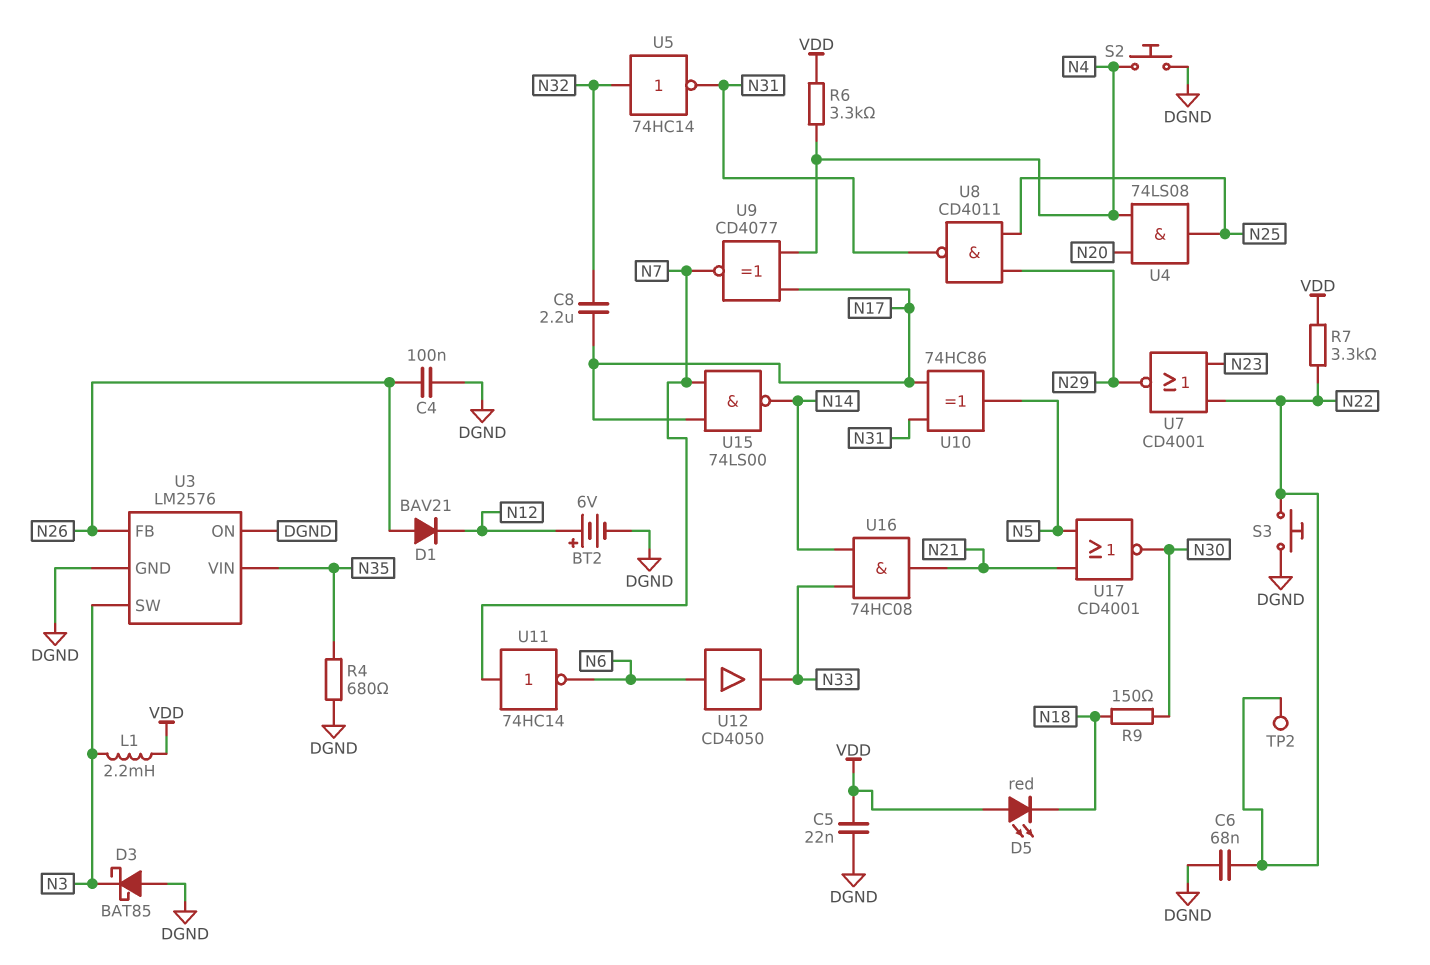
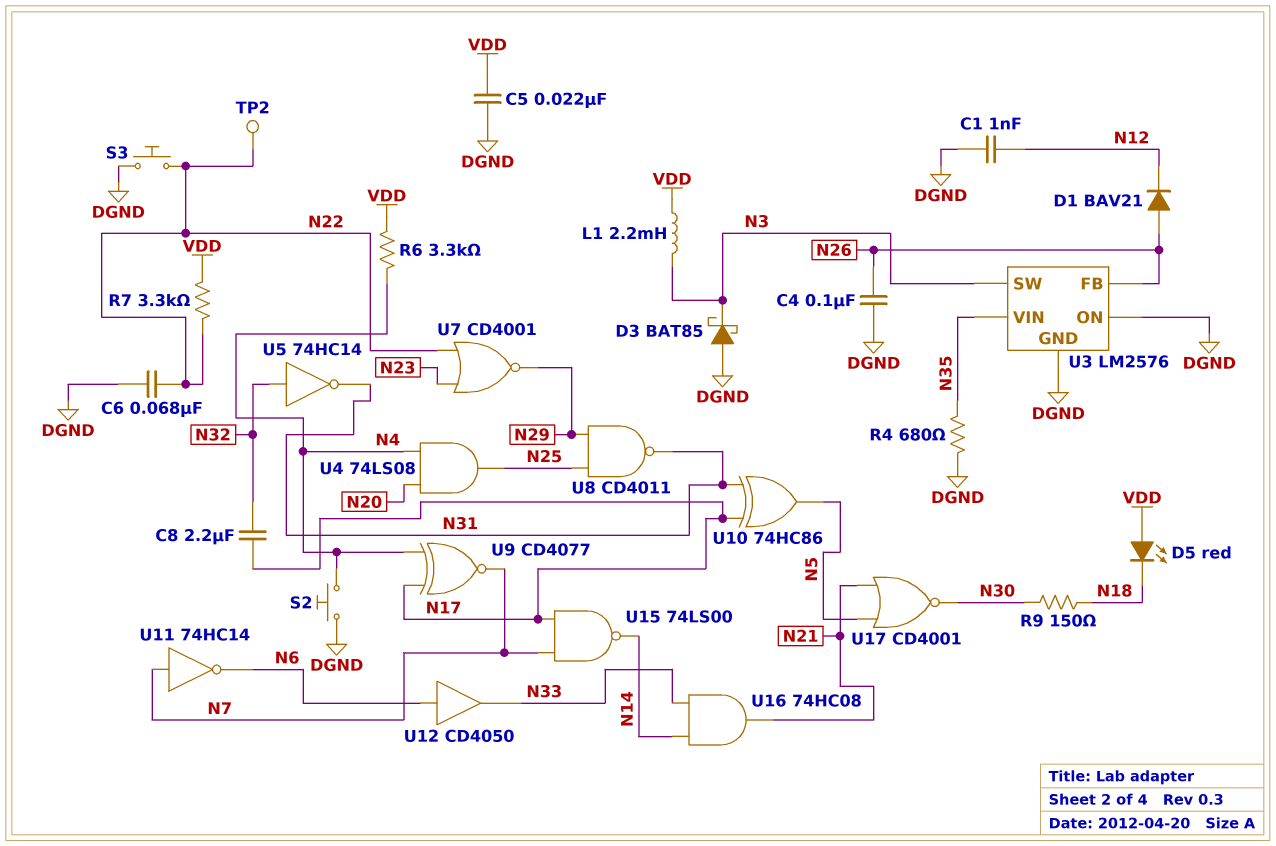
BT2: 6V (plus N12, minus DGND) -> none
C1: none -> 1nF (DGND, N12)

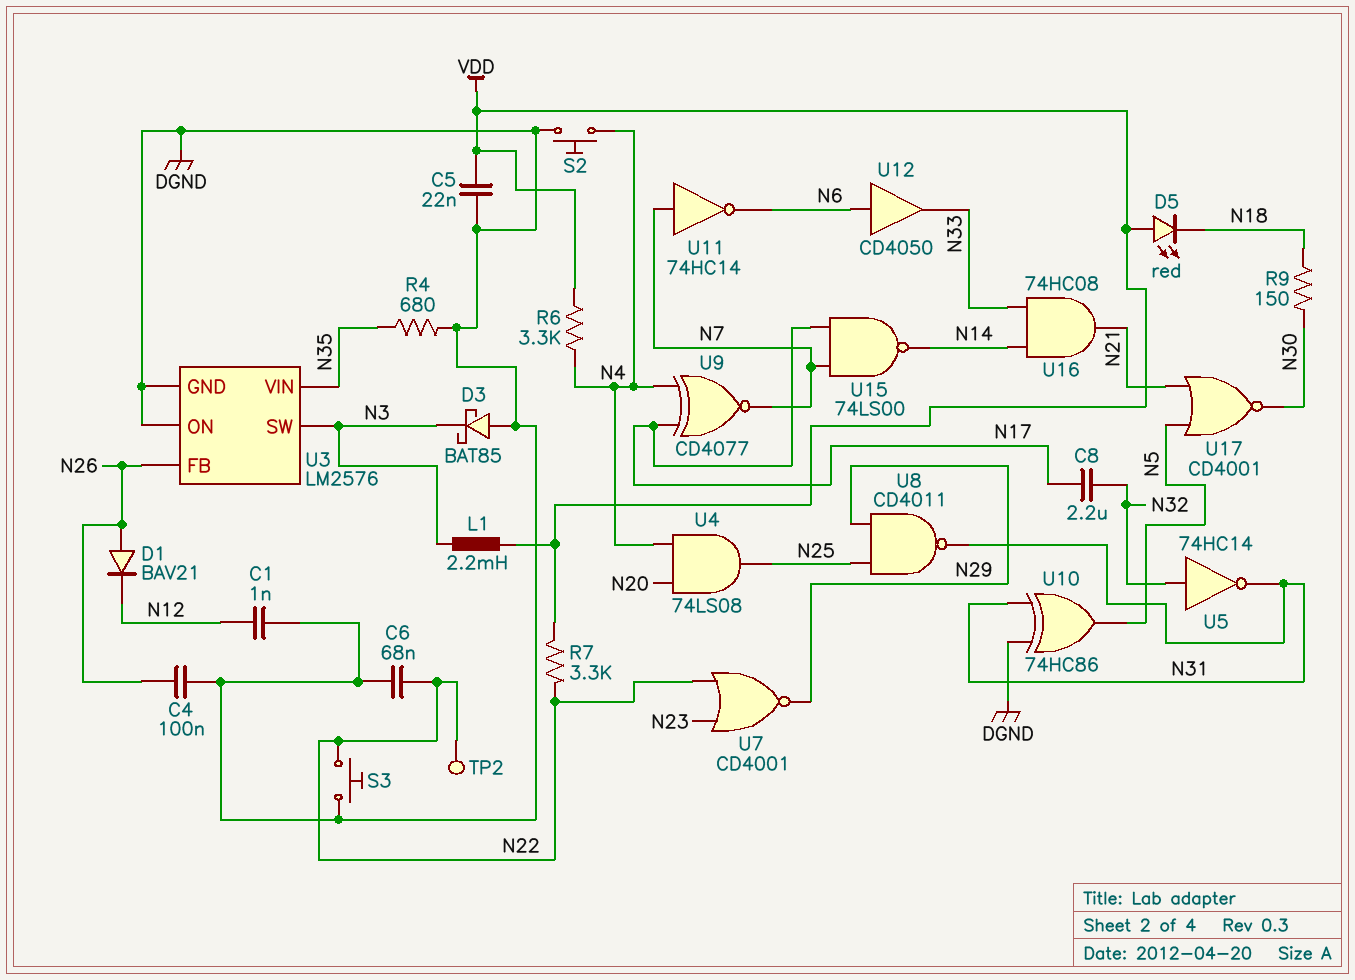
U10: XOR 74HC86 (in N17, in N31, out N5) -> XOR 74HC86 (in DGND, in N31, out N5)

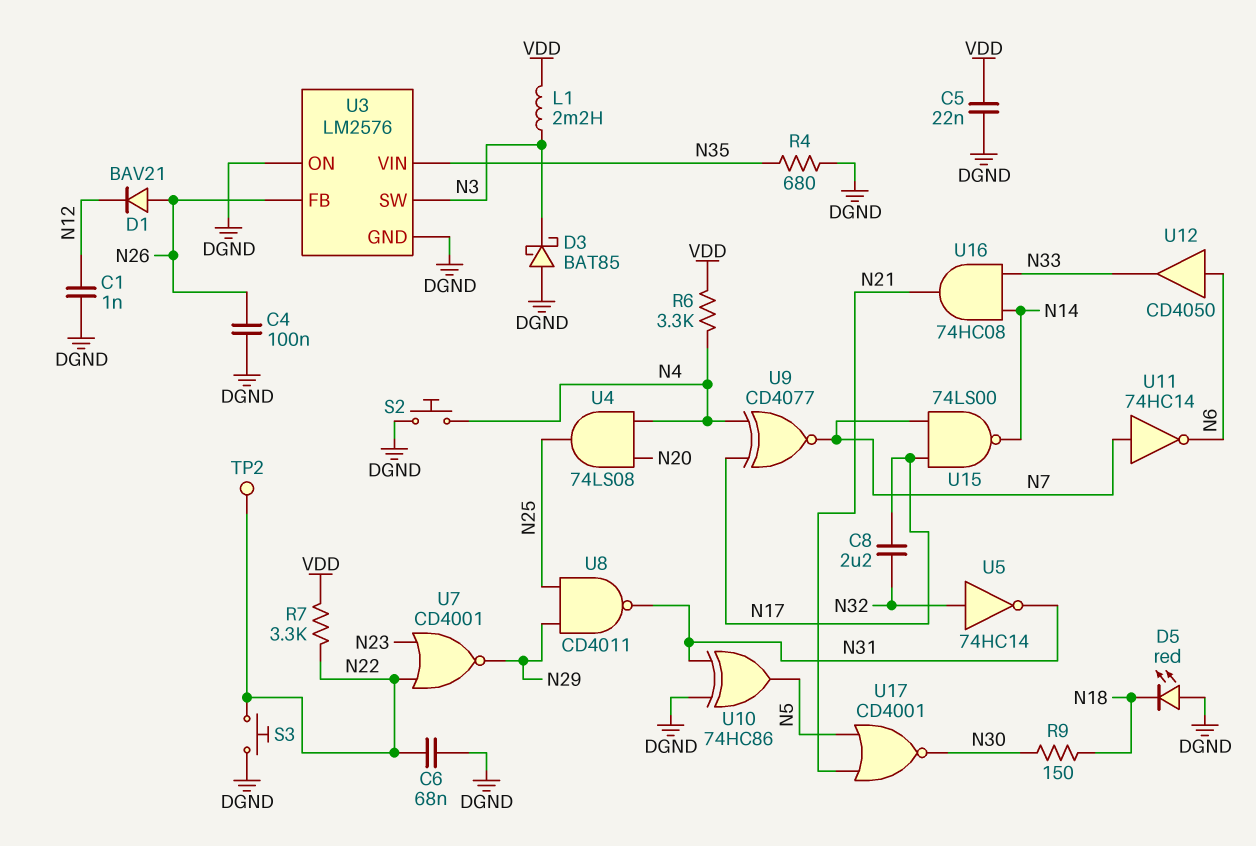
D5: LED red (A VDD, K N18) -> LED red (A DGND, K N18)

